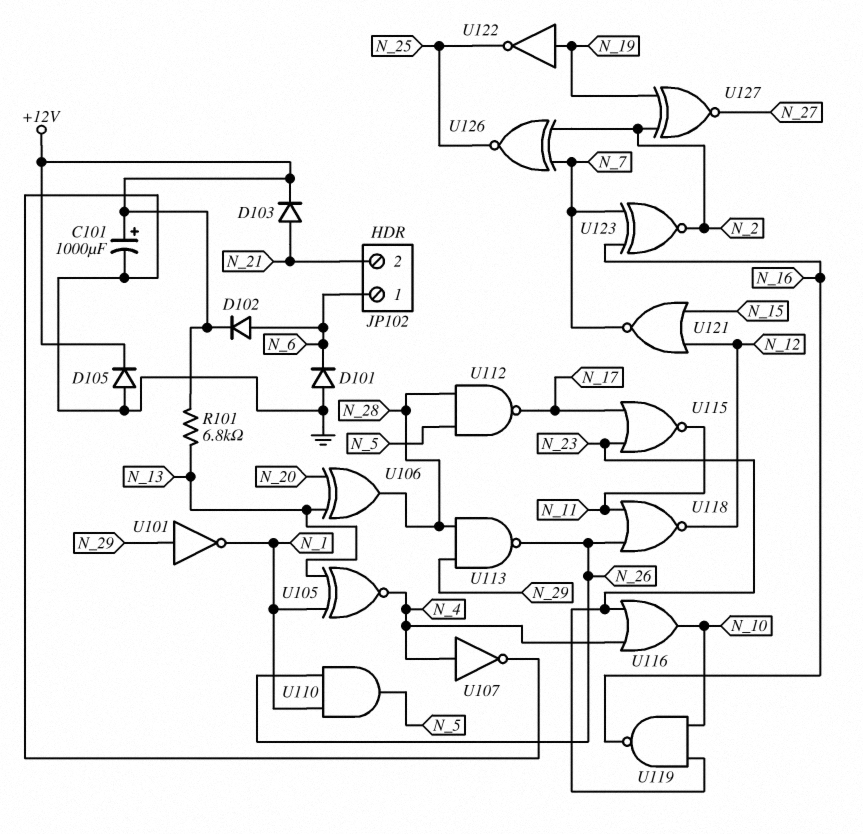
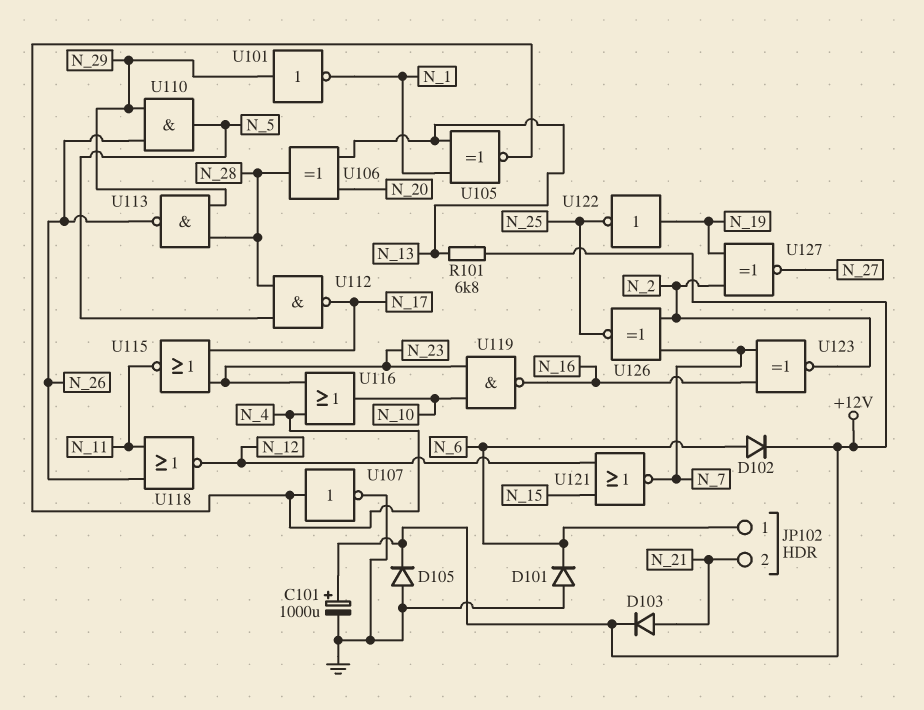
U110: AND (in N_1, in N_26, out N_5) -> AND (in N_26, in N_29, out N_5)

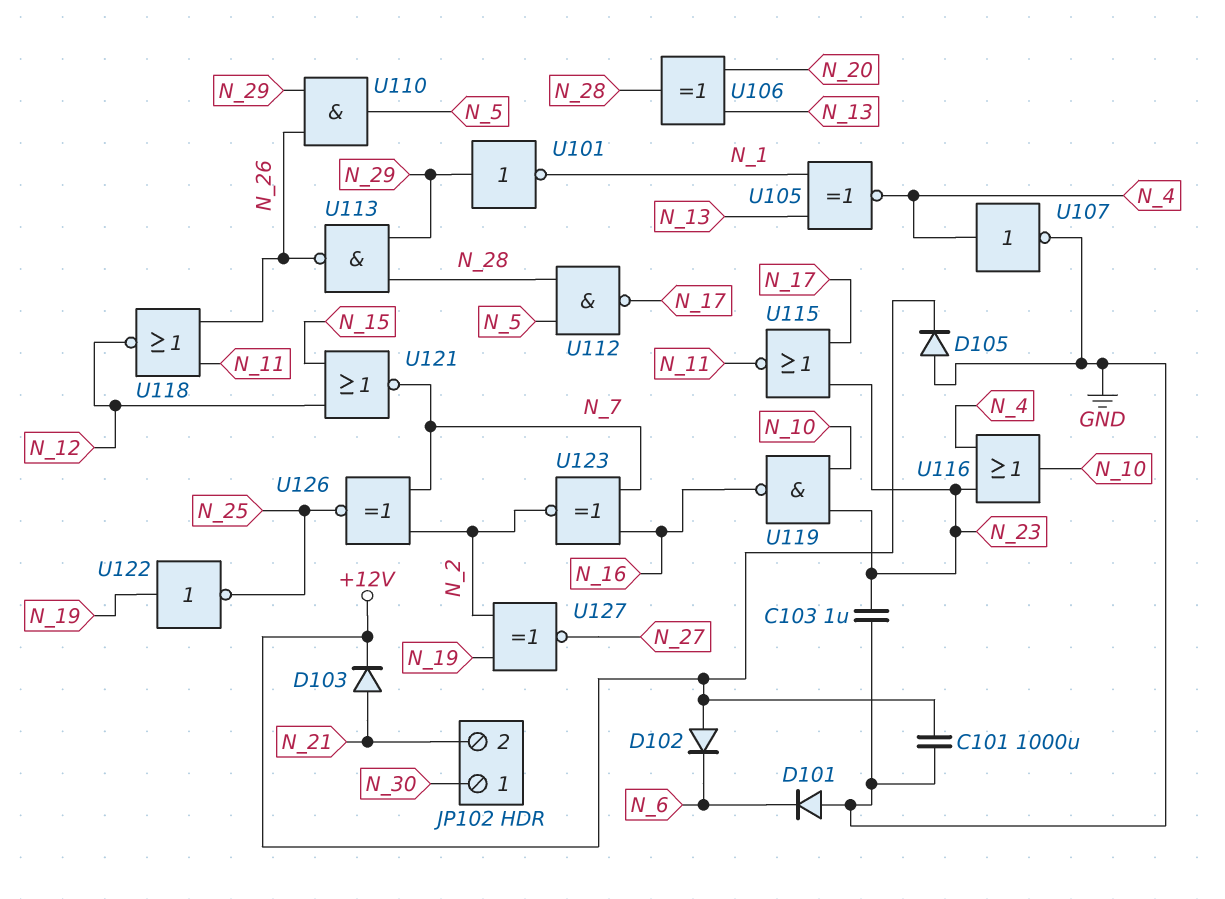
C101: 1000uF (plus +12V, minus GND) -> 1000uF (+12V, GND)
C103: none -> 1uF (GND, N_23)
D102: diode (A N_6, K +12V) -> diode (A +12V, K N_6)
JP102 pin 1: N_6 -> N_30
R101: 6.8k (+12V, N_13) -> none

